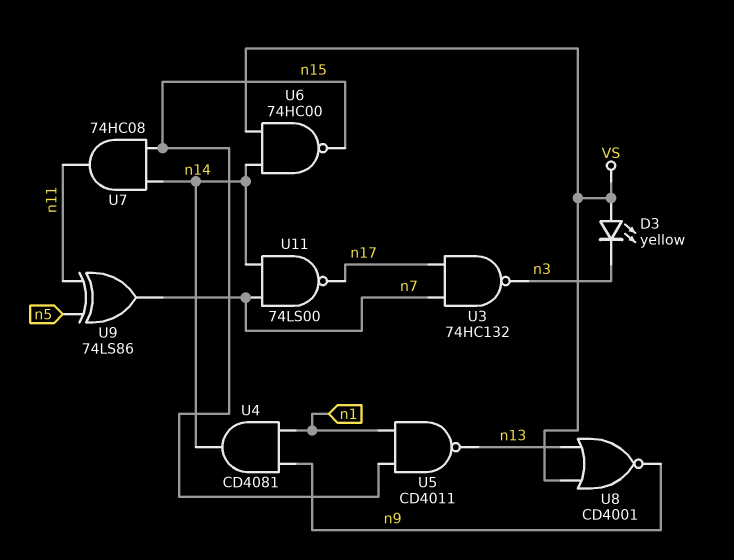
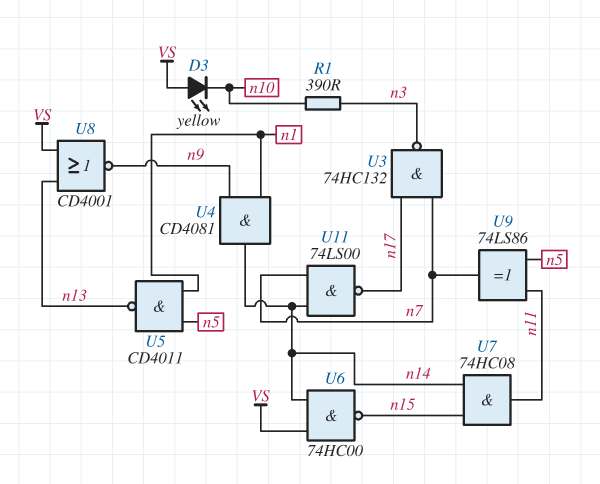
D3: LED yellow (A VS, K n3) -> LED yellow (A VS, K n10)
R1: none -> 390 (n3, n10)
U5: NAND CD4011 (in n1, in n15, out n13) -> NAND CD4011 (in n1, in n5, out n13)

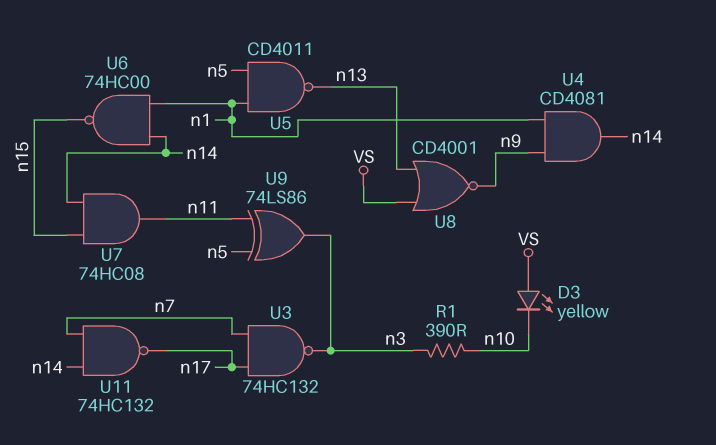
U6: NAND 74HC00 (in VS, in n14, out n15) -> NAND 74HC00 (in n1, in n14, out n15)
U9: XOR 74LS86 (in n5, in n11, out n7) -> XOR 74LS86 (in n5, in n11, out n3)
U11: NAND 74LS00 (in n7, in n14, out n17) -> NAND 74HC132 (in n7, in n14, out n17)

